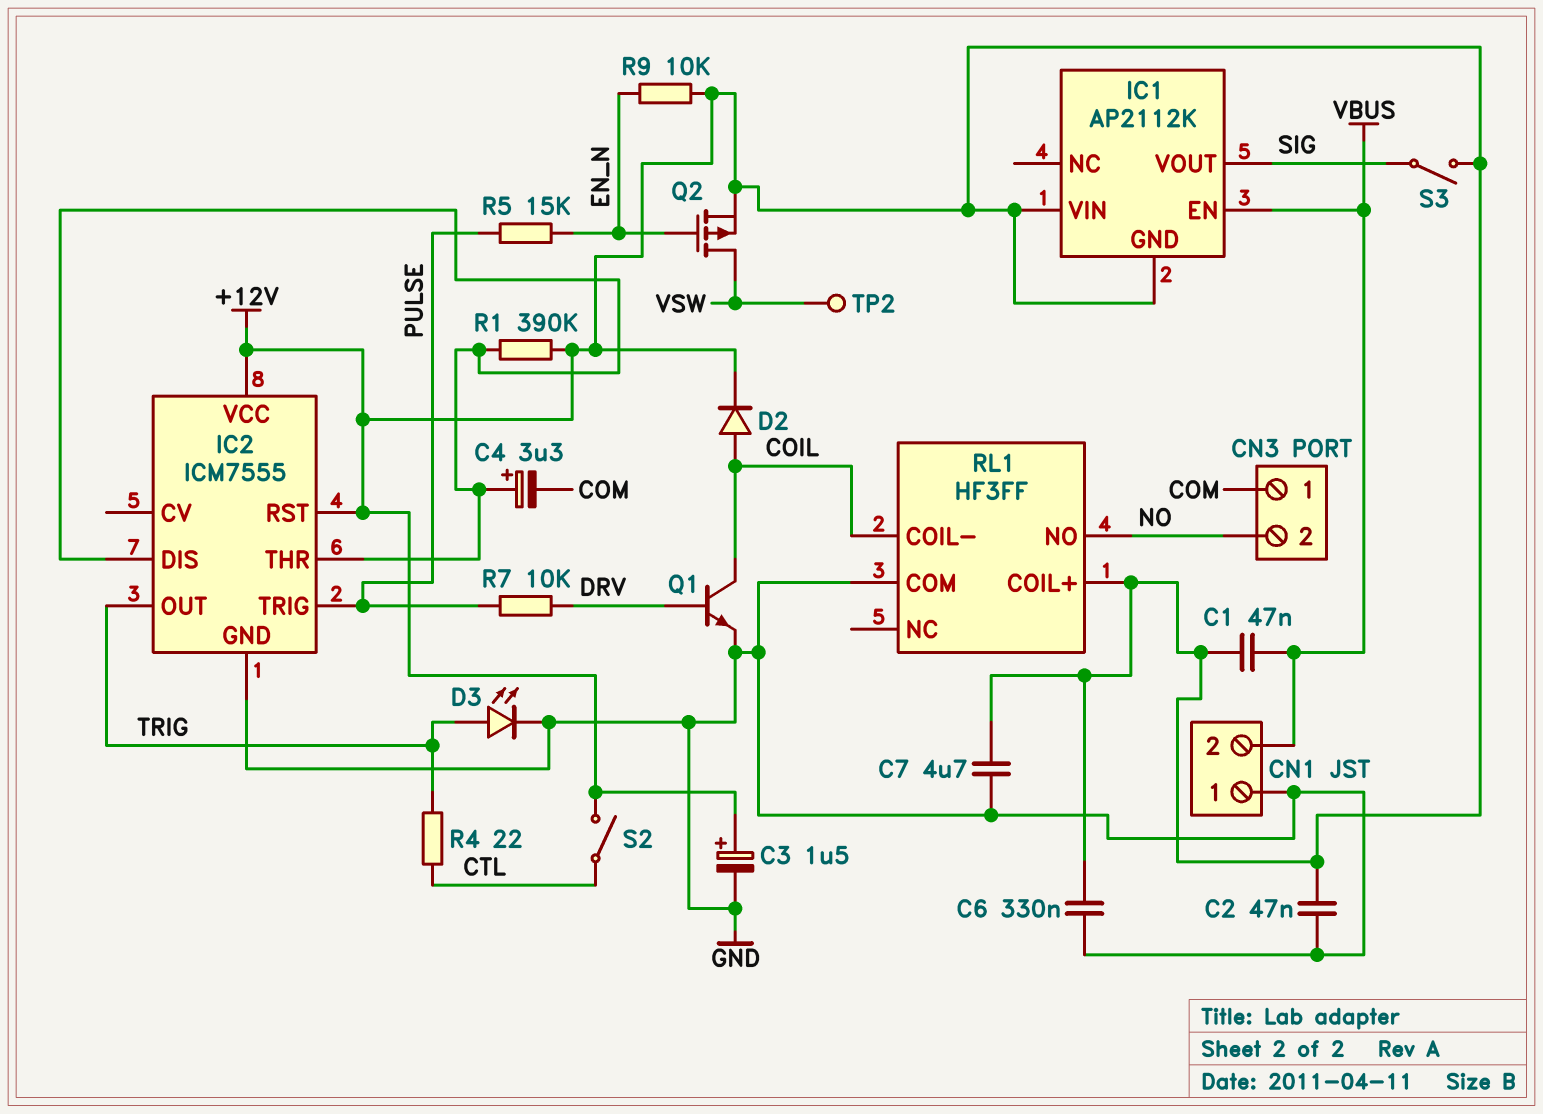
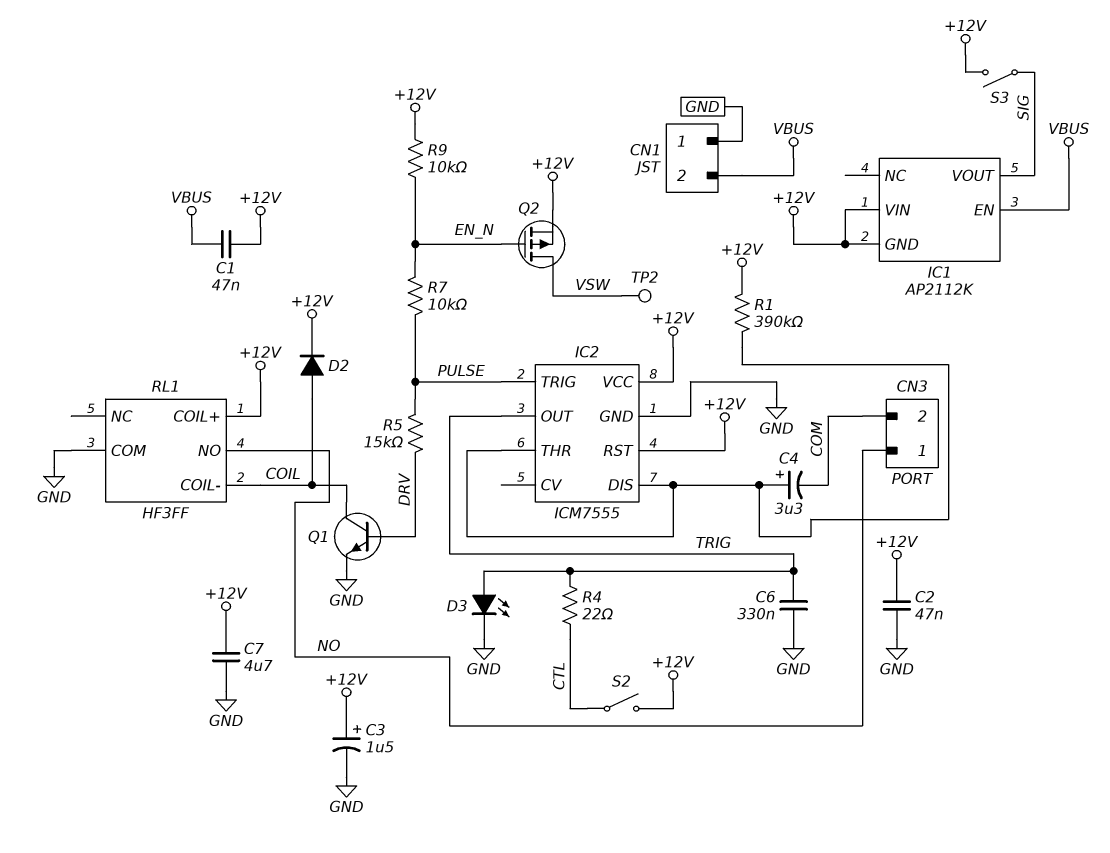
C6: 330nF (+12V, GND) -> 330nF (GND, TRIG)
CN3 pin 1: COM -> NO
CN3 pin 2: NO -> COM
R5: 15k (EN_N, PULSE) -> 15k (DRV, PULSE)
R7: 10k (DRV, PULSE) -> 10k (EN_N, PULSE)

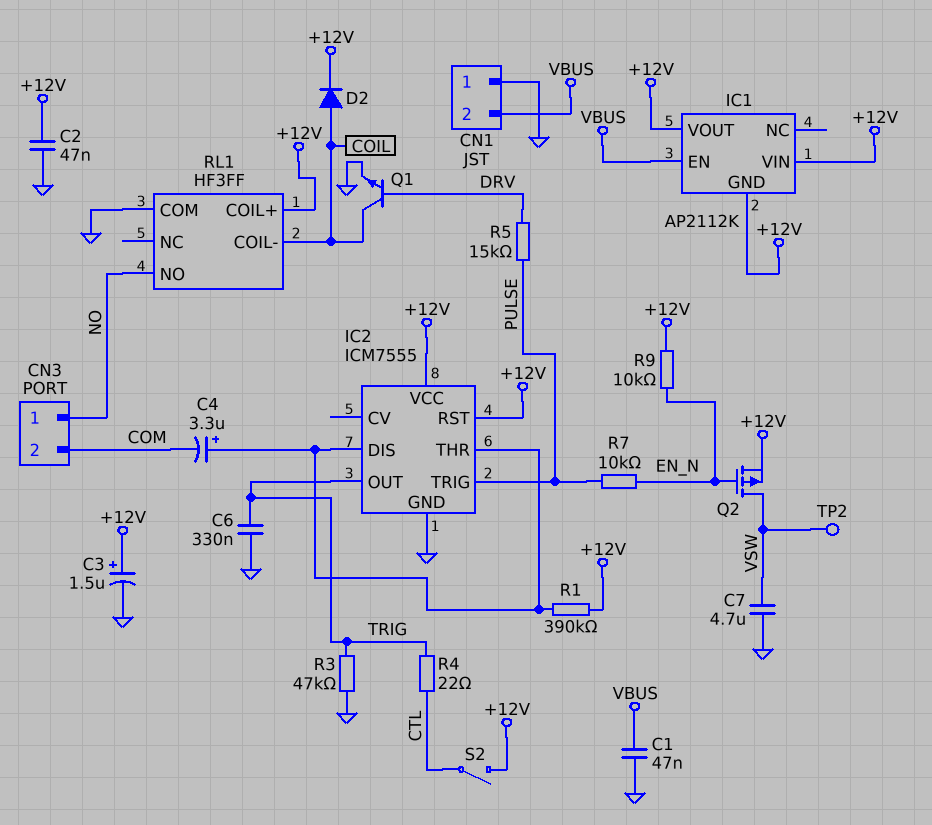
C1: 47nF (+12V, VBUS) -> 47nF (GND, VBUS)
C7: 4.7uF (+12V, GND) -> 4.7uF (GND, VSW)
D3: LED (A TRIG, K GND) -> none
IC1 pin VOUT: SIG -> +12V
R3: none -> 47k (GND, TRIG)
S3: switch (+12V, SIG) -> none

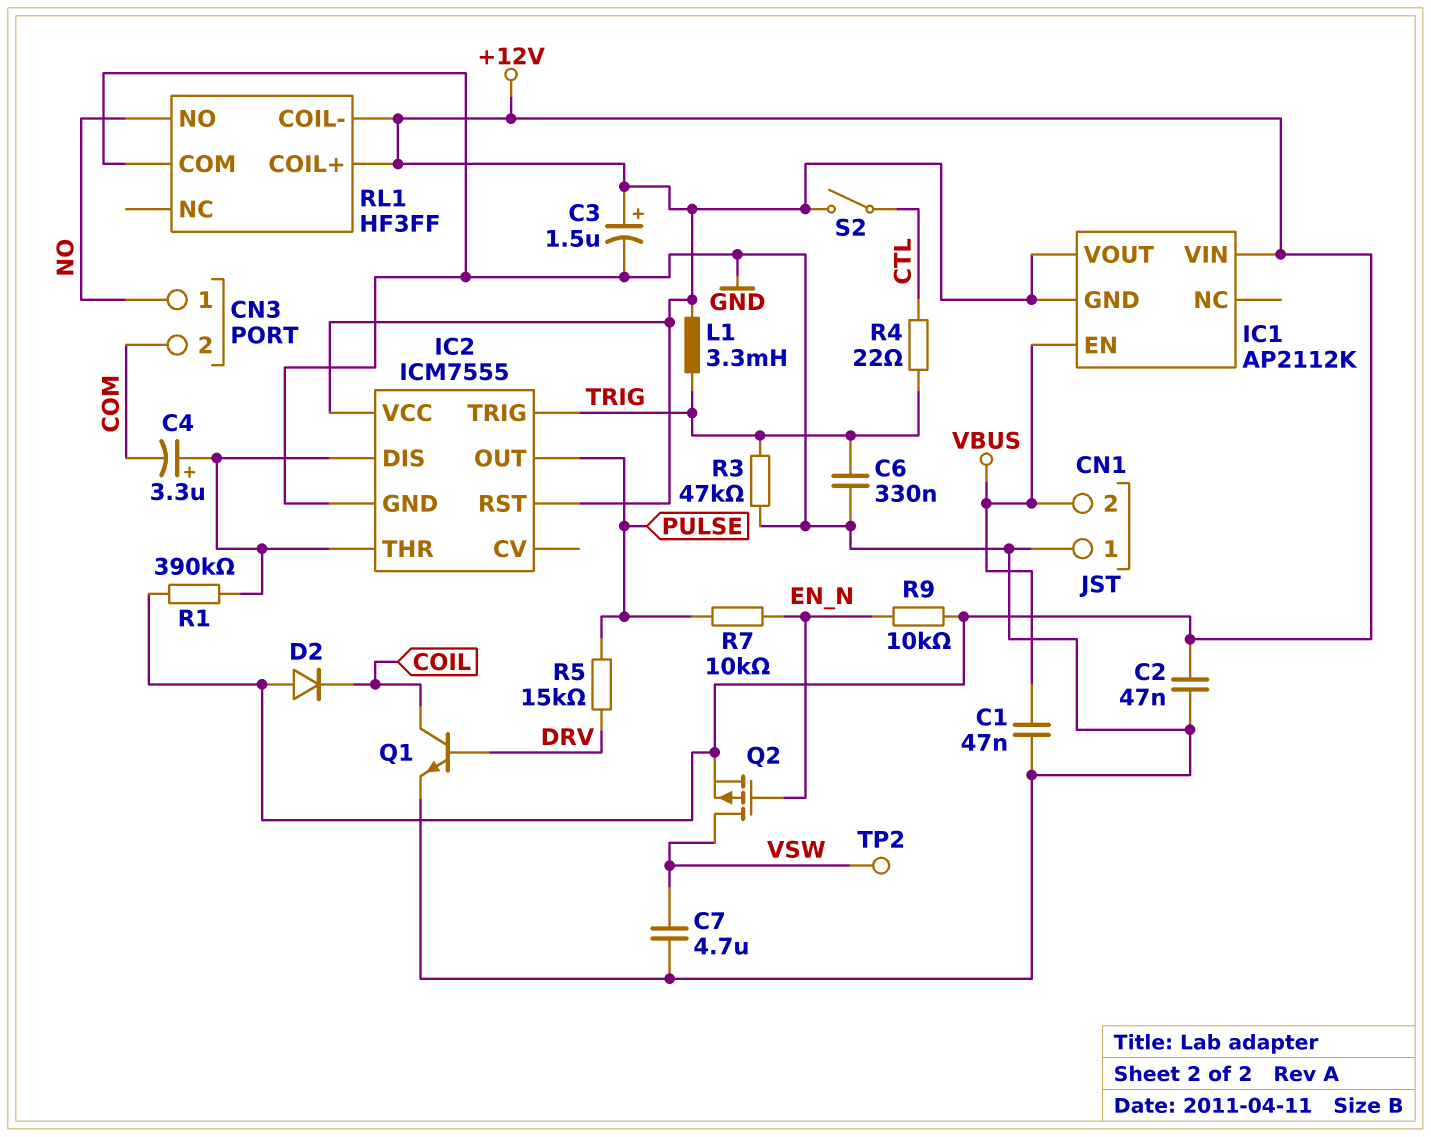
D2: diode (A COIL, K +12V) -> diode (A +12V, K COIL)
IC2 pin OUT: TRIG -> PULSE
IC2 pin TRIG: PULSE -> TRIG
L1: none -> 3.3mH (+12V, TRIG)
RL1 pin COIL-: COIL -> +12V

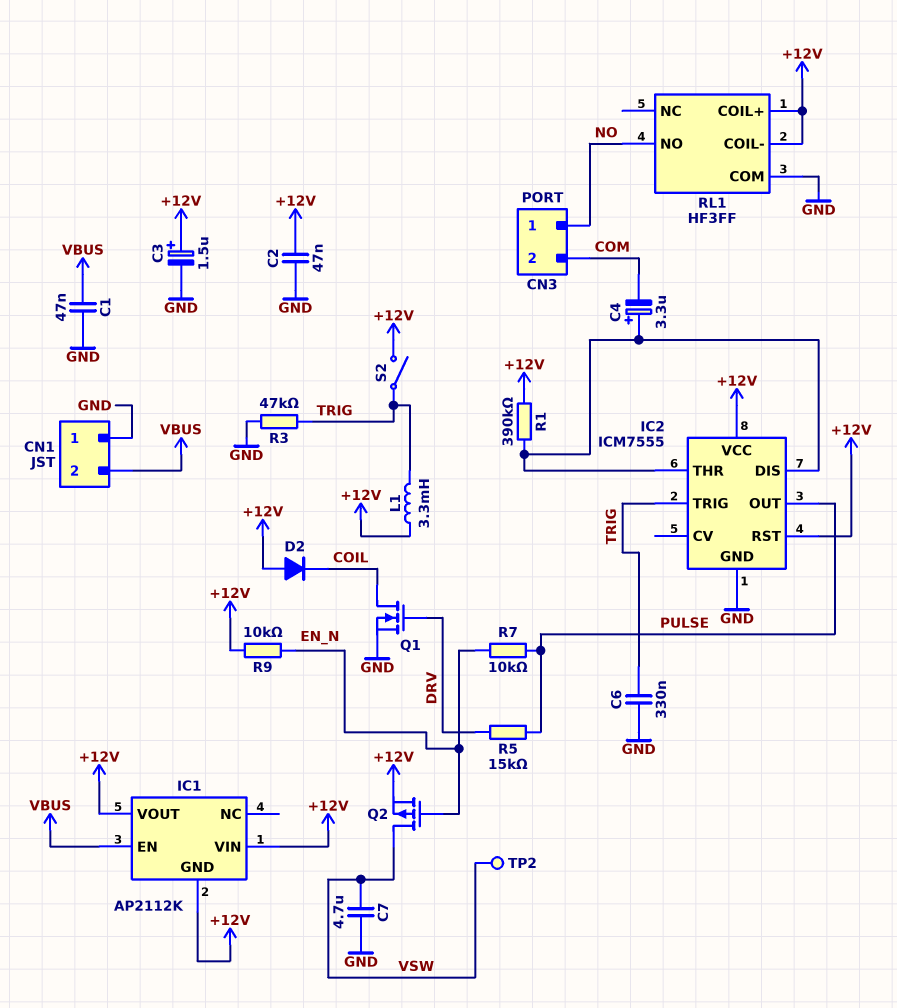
Q1: NPN (B DRV, C COIL, E GND) -> NMOS (G DRV, D COIL, S GND)
R4: 22 (CTL, TRIG) -> none
S2: switch (+12V, CTL) -> switch (+12V, TRIG)

